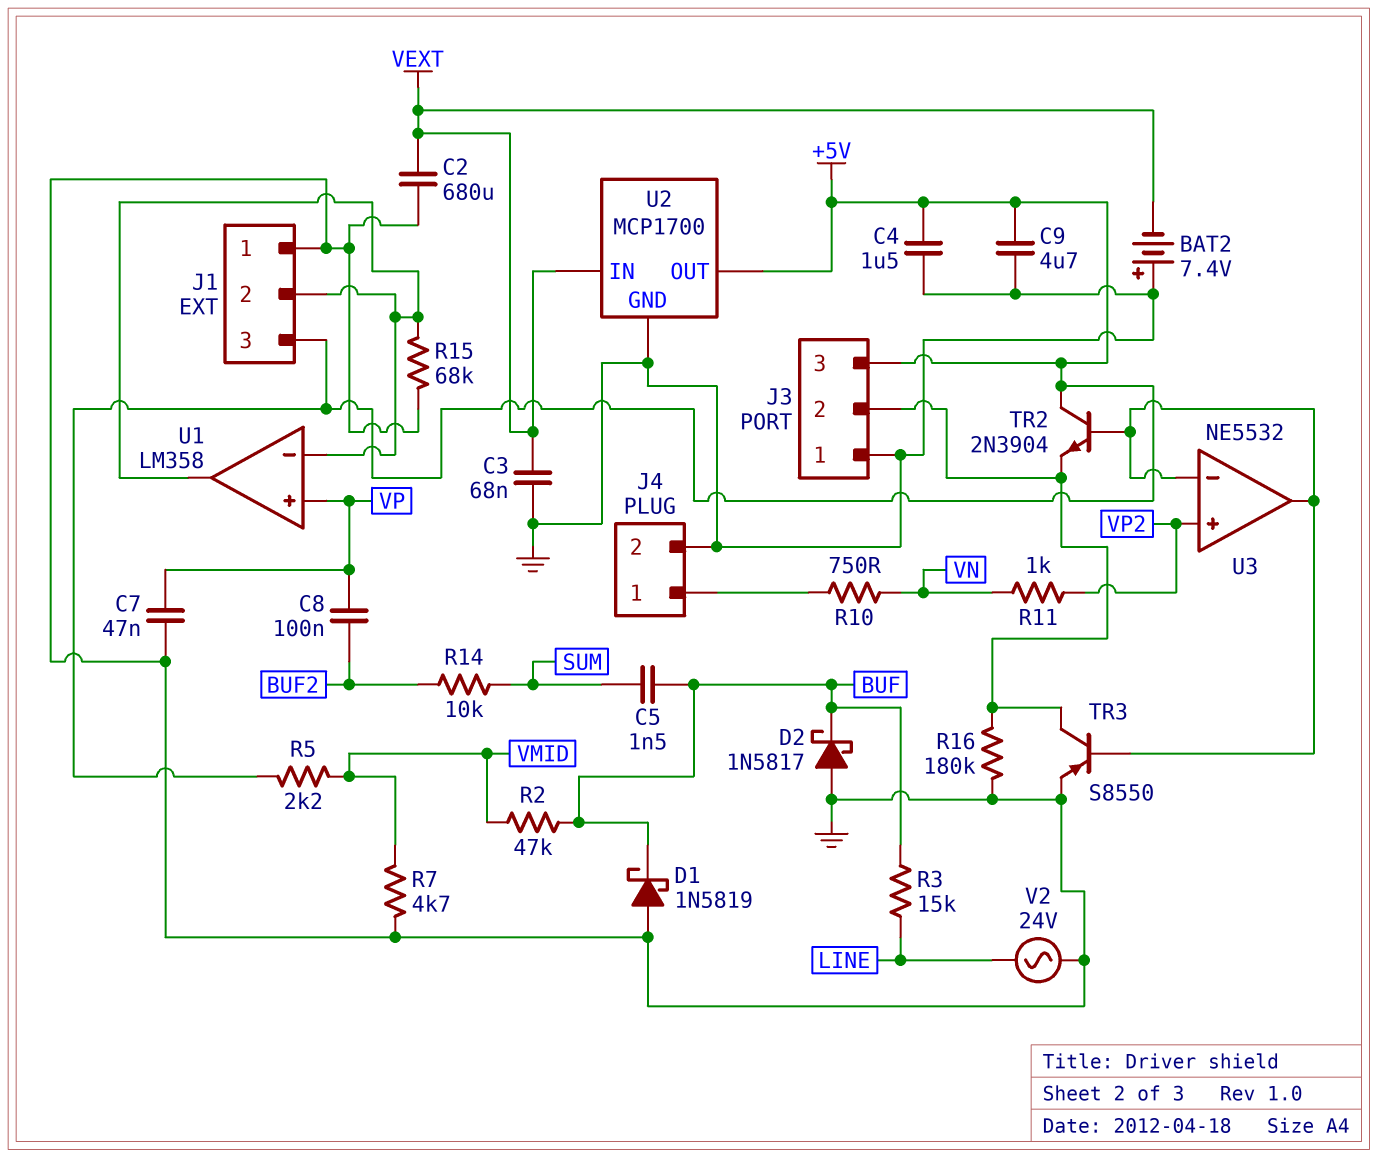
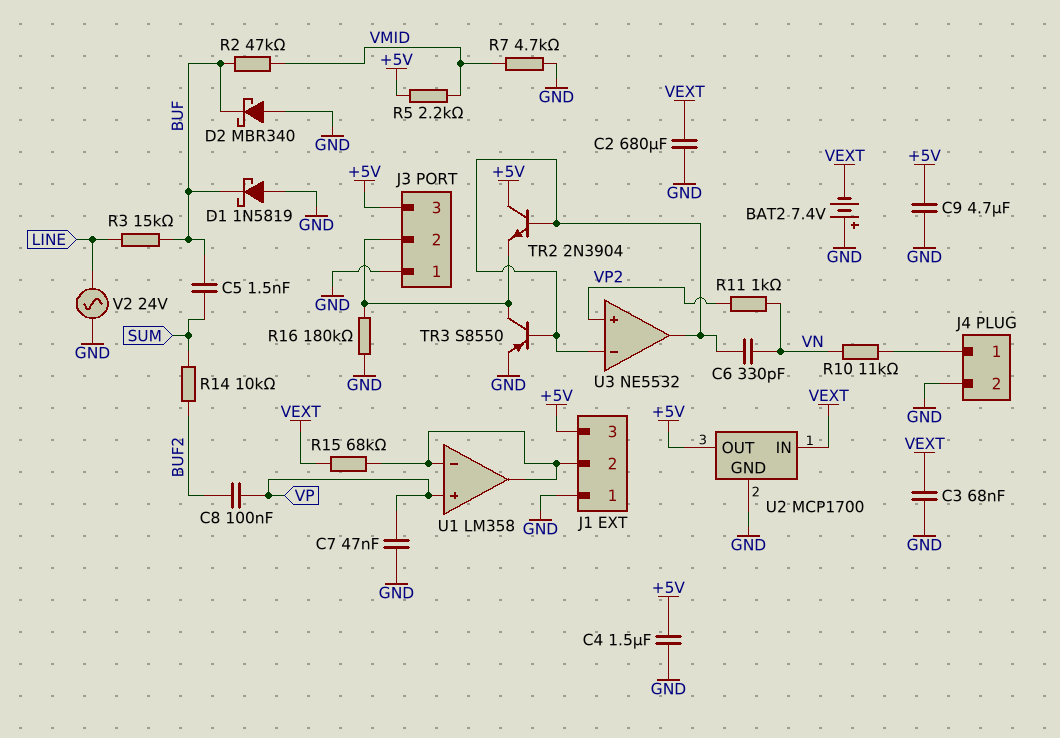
C6: none -> 330pF (U3/in-, VN)
D2: schottky 1N5817 (A GND, K BUF) -> schottky MBR340 (A GND, K BUF)
R10: 750 (J4/1, VN) -> 11k (J4/1, VN)
R15: 68k (GND, J1/2) -> 68k (J1/2, VEXT)

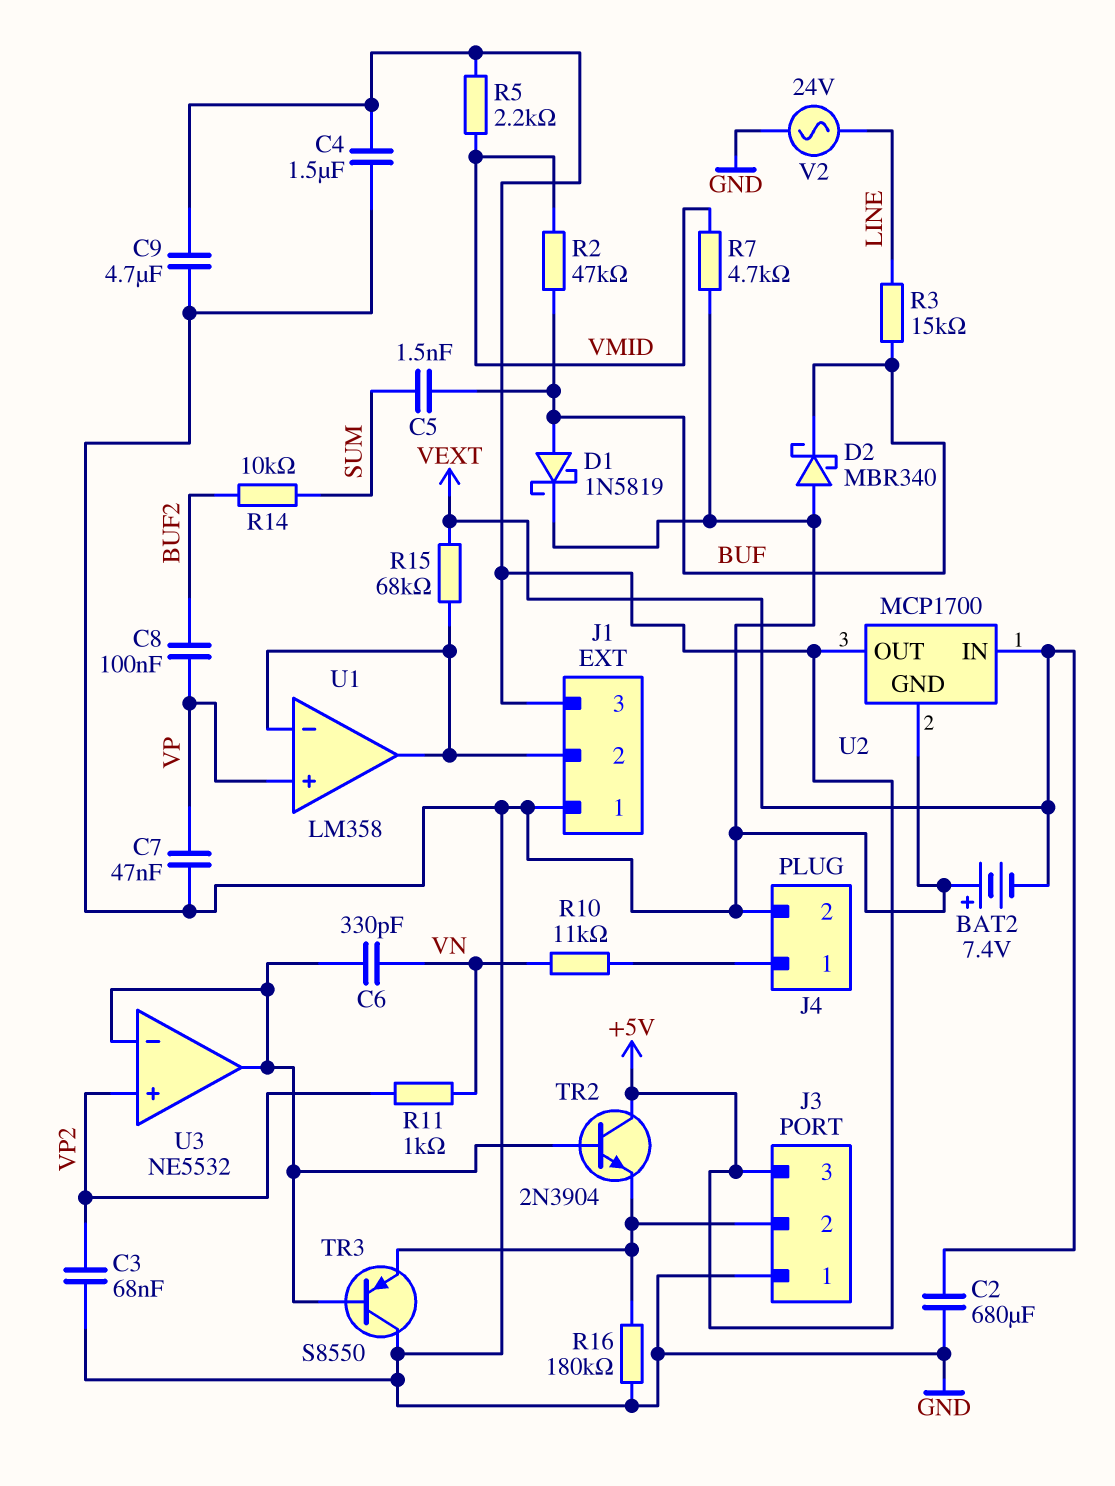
C3: 68nF (GND, VEXT) -> 68nF (GND, VP2)
D1: schottky 1N5819 (A GND, K BUF) -> schottky 1N5819 (A BUF, K GND)
TR3: PNP S8550 (B U3/in-, C J3/2, E GND) -> PNP S8550 (B U3/in-, C GND, E J3/2)

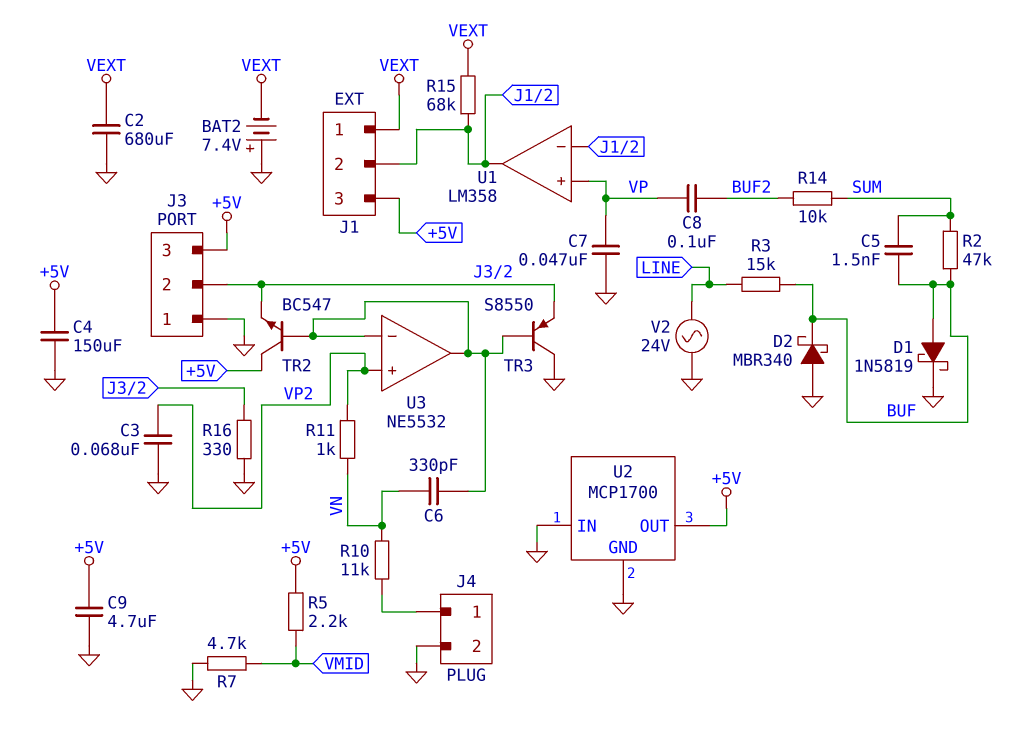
C4: 1.5uF (+5V, GND) -> 150uF (+5V, GND)
J1 pin 1: GND -> VEXT
R2: 47k (BUF, VMID) -> 47k (BUF, SUM)
R16: 180k (GND, J3/2) -> 330 (GND, J3/2)
TR2: NPN 2N3904 (B U3/in-, C +5V, E J3/2) -> NPN BC547 (B U3/in-, C +5V, E J3/2)
U2 pin IN: VEXT -> GND

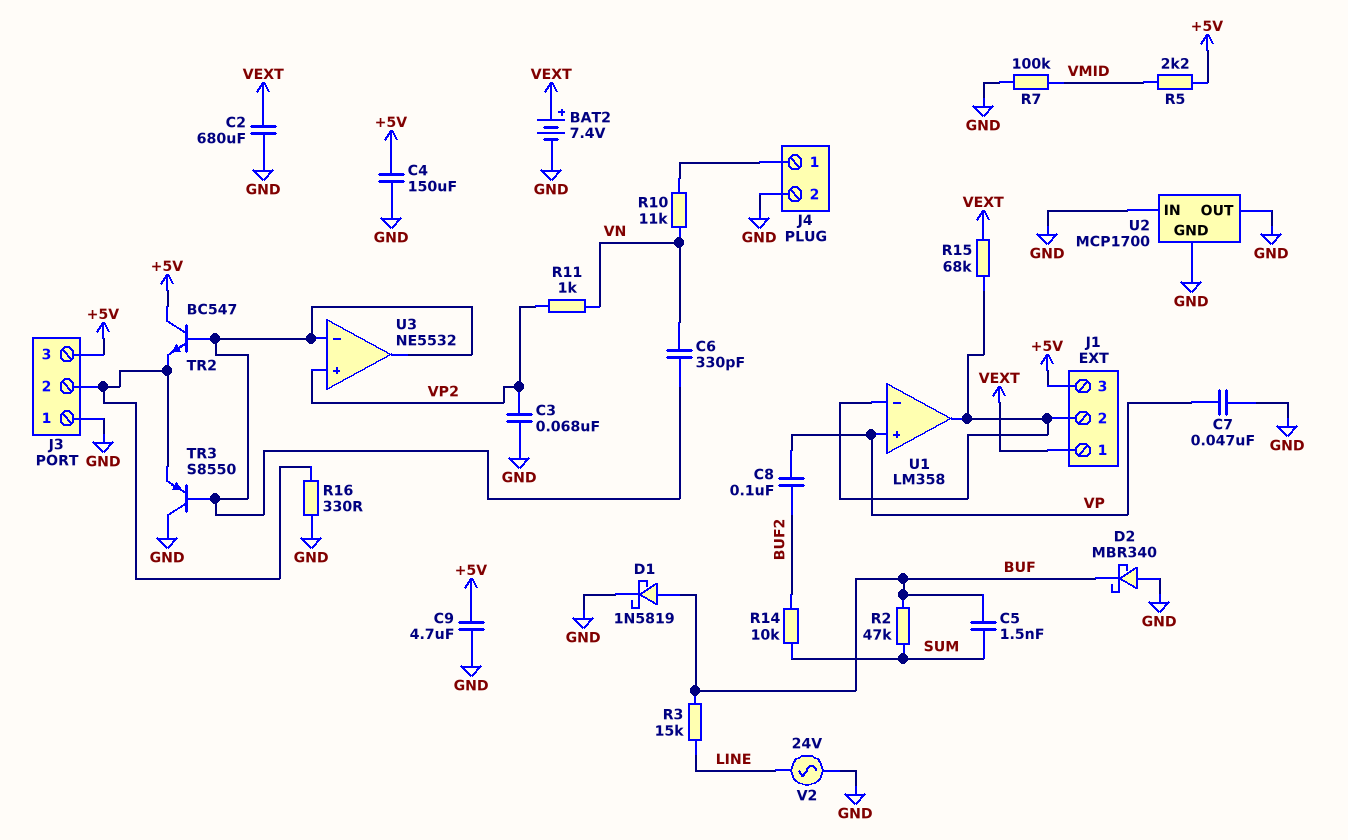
BAT2: 7.4V (plus GND, minus VEXT) -> 7.4V (plus VEXT, minus GND)
R7: 4.7k (GND, VMID) -> 100k (GND, VMID)
U2 pin OUT: +5V -> GND

